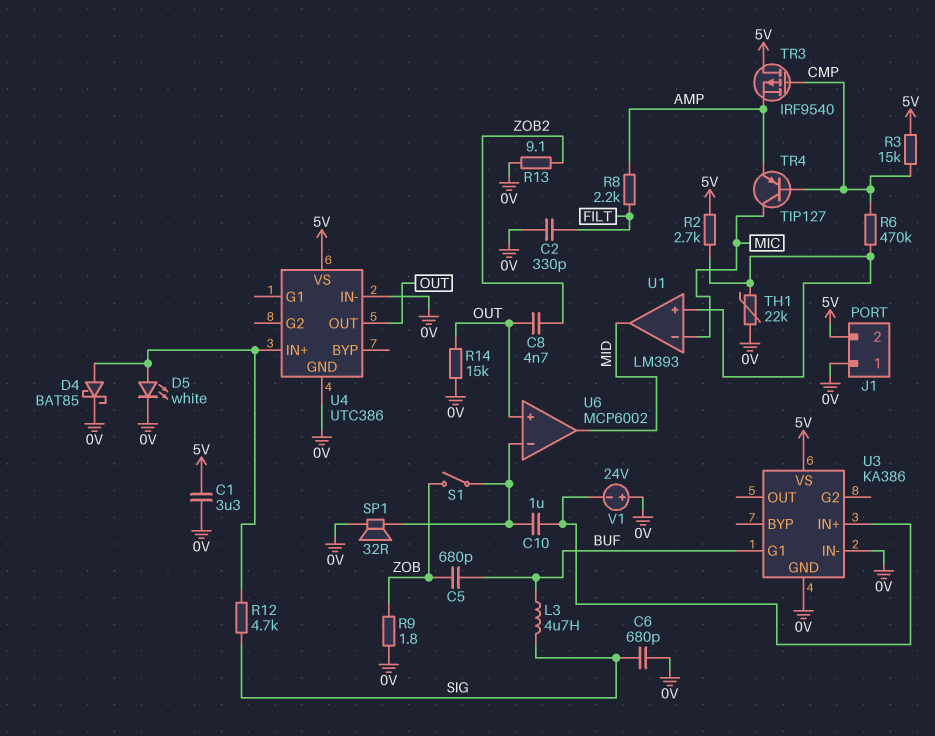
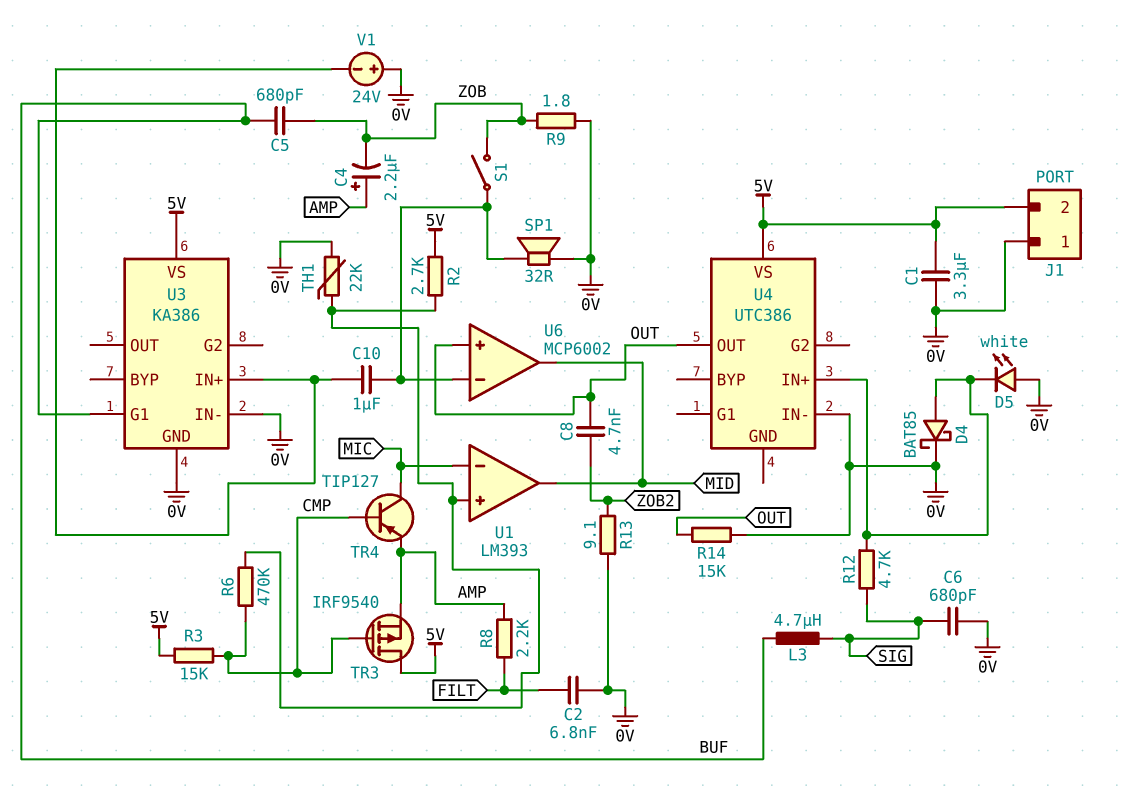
C2: 330pF (0V, FILT) -> 6.8nF (0V, FILT)
C4: none -> 2.2uF (plus AMP, minus ZOB)
D5: LED white (A U4/IN+, K 0V) -> LED white (A 0V, K U4/IN+)
U4 pin GND: 0V -> none

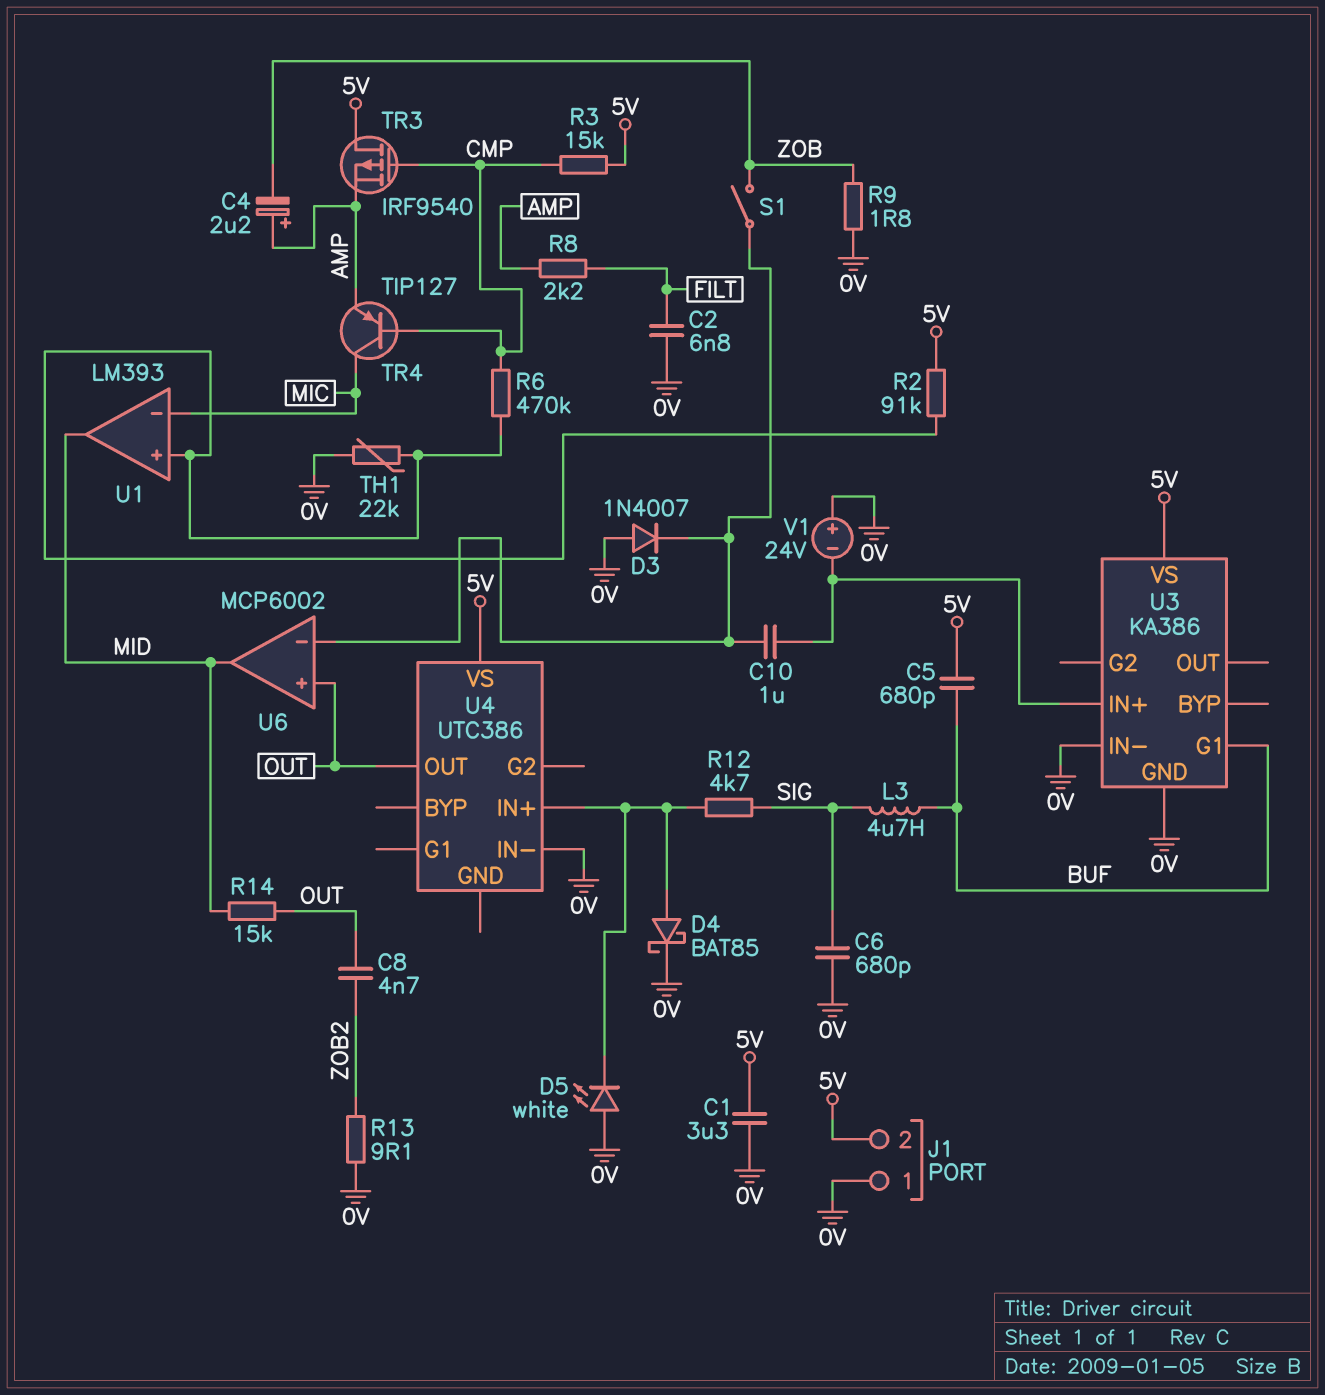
C5: 680pF (BUF, ZOB) -> 680pF (5V, BUF)
D3: none -> diode 1N4007 (A 0V, K U6/in-)
R2: 2.7k (5V, U1/in+) -> 91k (5V, U1/in+)
R14: 15k (0V, OUT) -> 15k (MID, OUT)
SP1: speaker 32R (0V, U6/in-) -> none

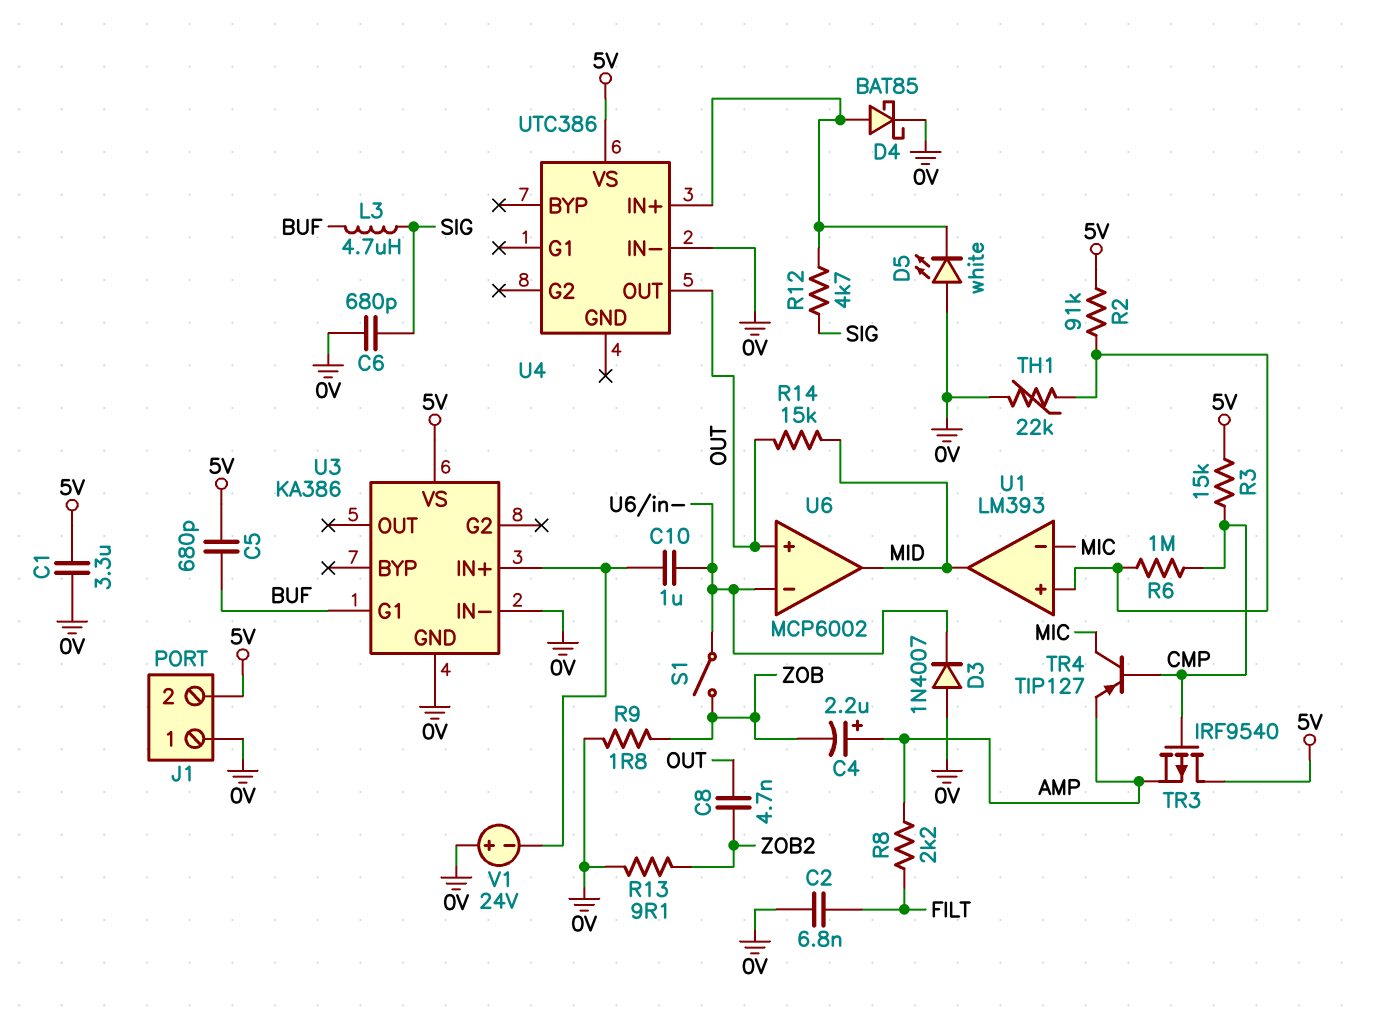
R6: 470k (CMP, U1/in+) -> 1M (CMP, U1/in+)

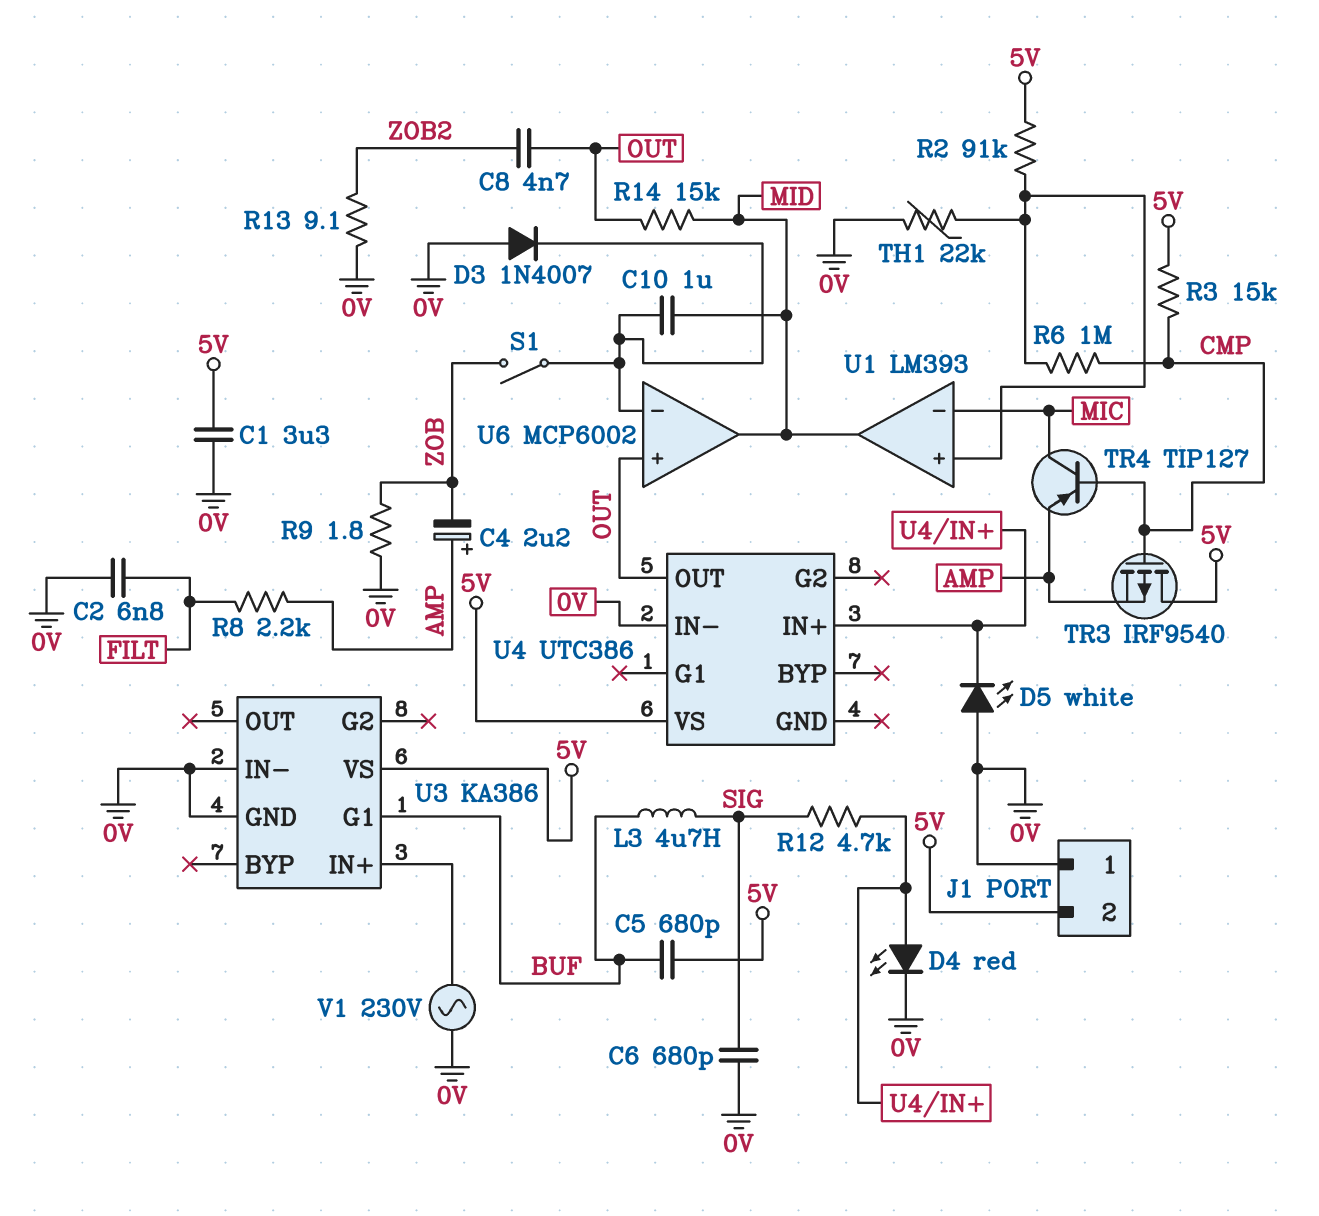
C10: 1uF (U3/IN+, U6/in-) -> 1uF (MID, U6/in-)
D4: schottky BAT85 (A U4/IN+, K 0V) -> LED red (A U4/IN+, K 0V)
V1: 24V (plus 0V, minus U3/IN+) -> AC 230V (0V, U3/IN+)

